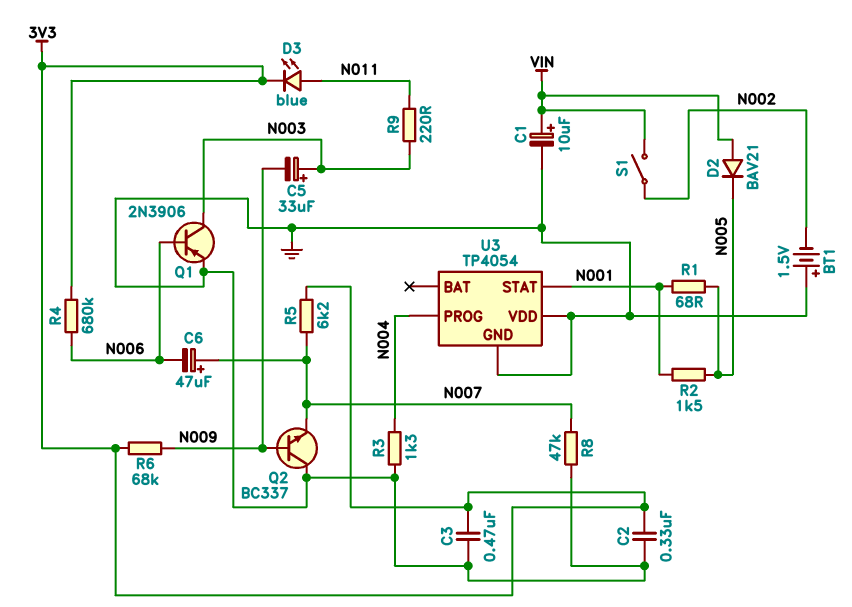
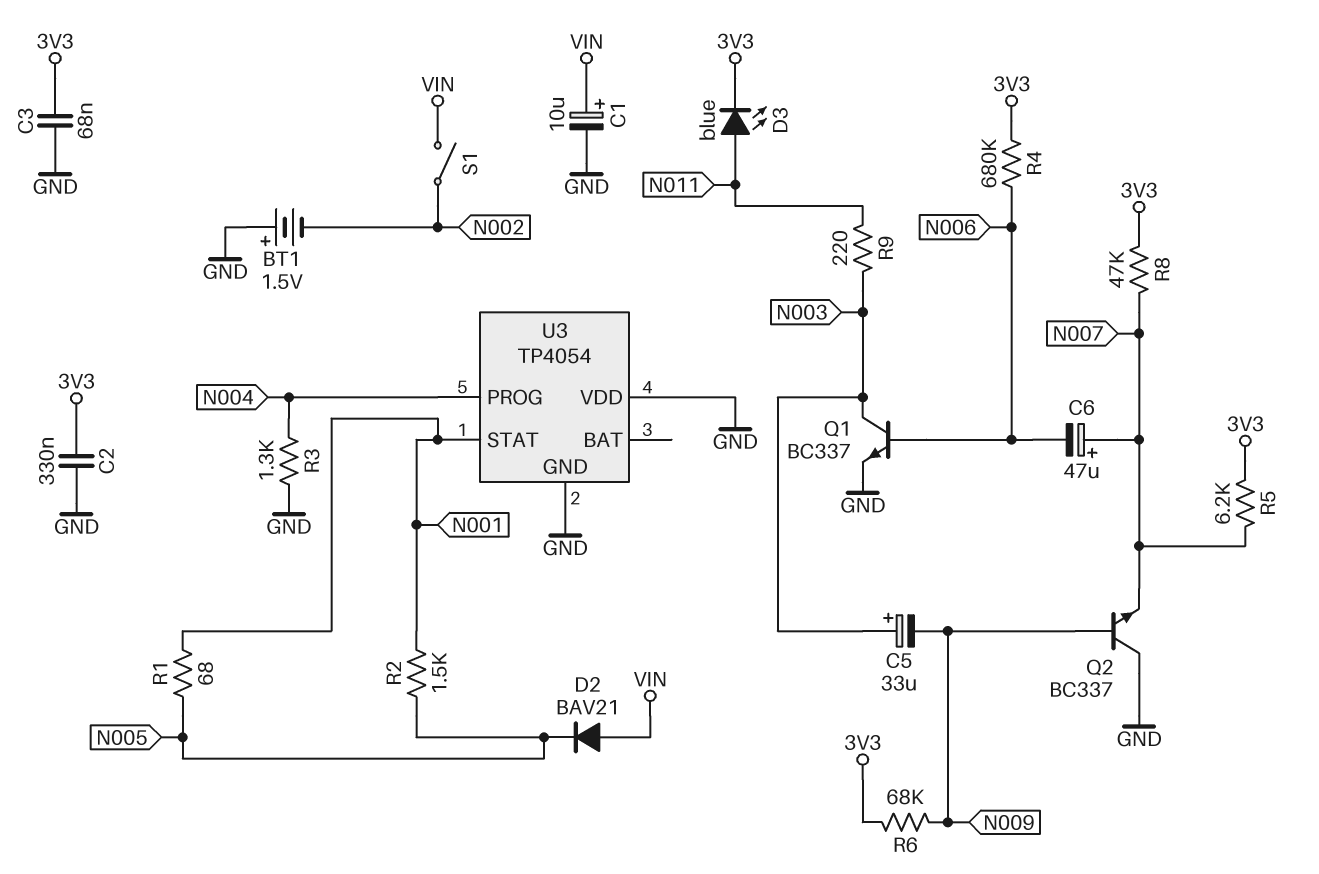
C3: 470nF (3V3, GND) -> 68nF (3V3, GND)
Q1: PNP 2N3906 (B N006, C N003, E GND) -> NPN BC337 (B N006, C N003, E GND)
R8: 47k (GND, N007) -> 47k (3V3, N007)

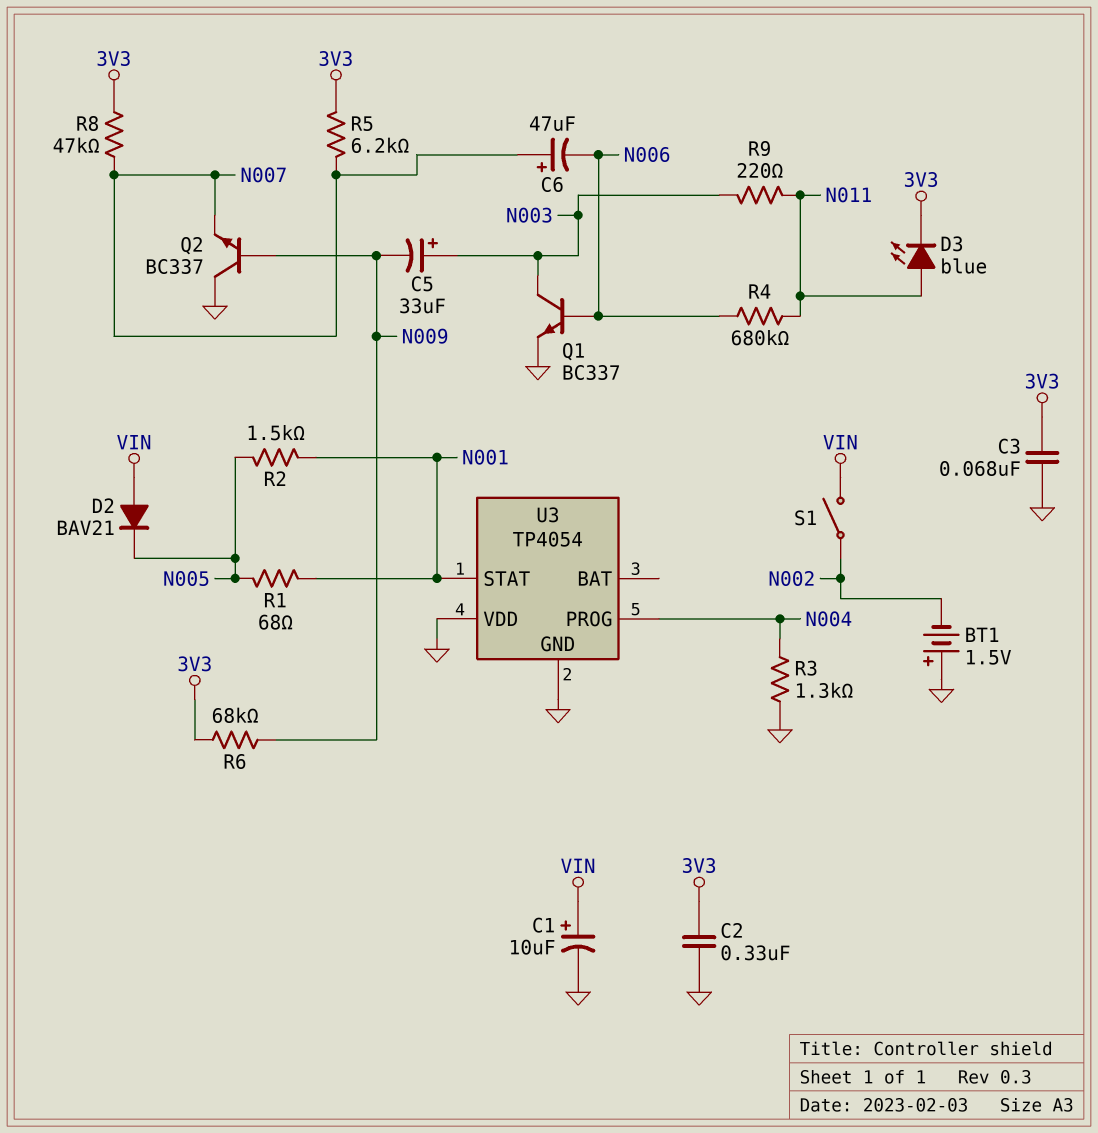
R4: 680k (3V3, N006) -> 680k (N006, N011)

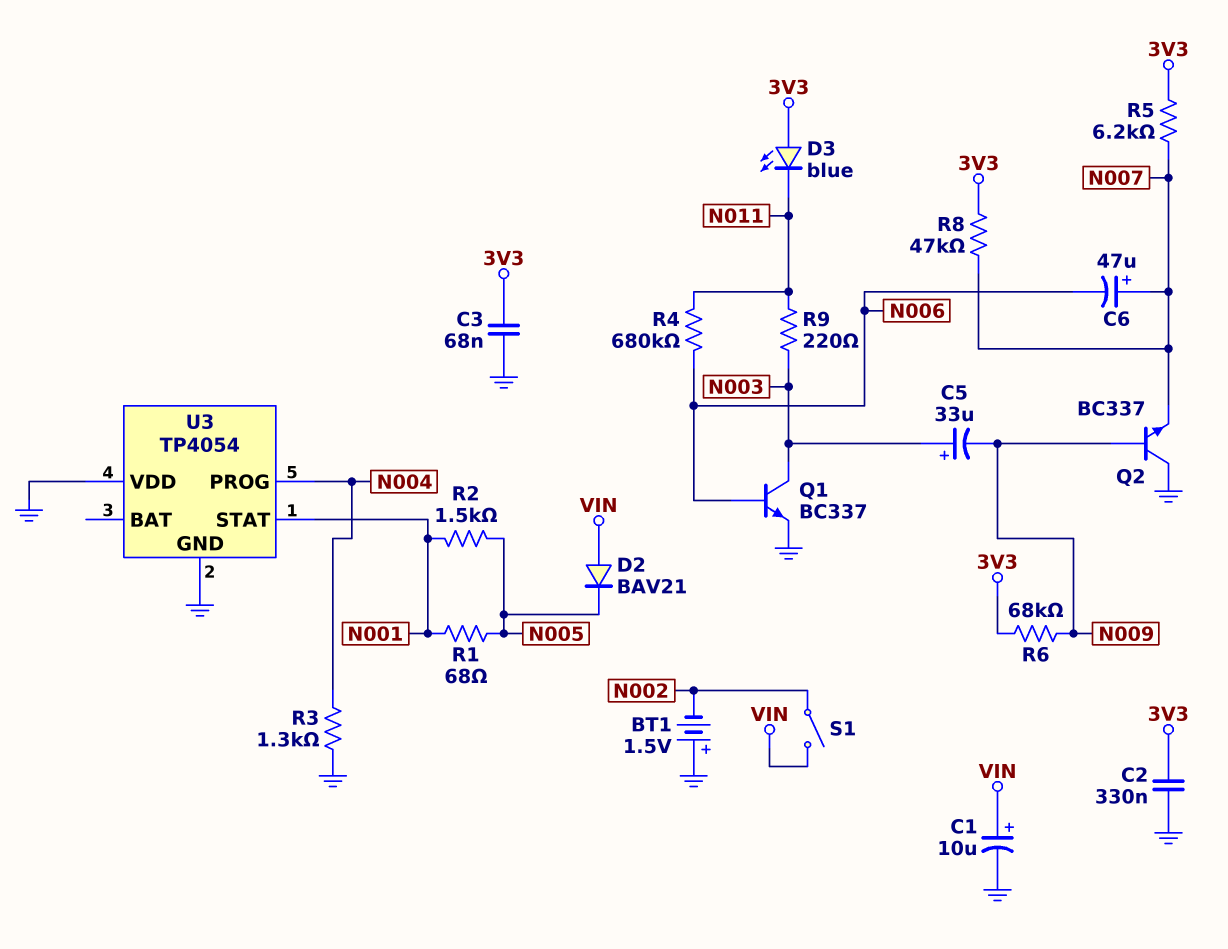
D3: LED blue (A N011, K 3V3) -> LED blue (A 3V3, K N011)

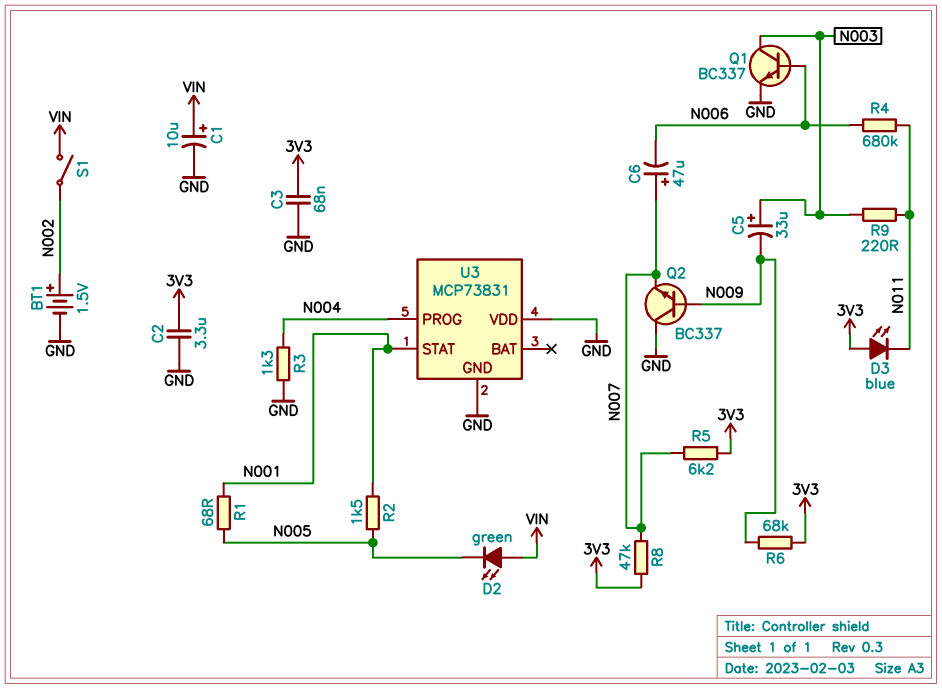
BT1: 1.5V (plus GND, minus N002) -> 1.5V (plus N002, minus GND)
C2: 330nF (3V3, GND) -> 3.3uF (3V3, GND)
D2: diode BAV21 (A VIN, K N005) -> LED green (A VIN, K N005)
U3: TP4054 -> MCP73831

